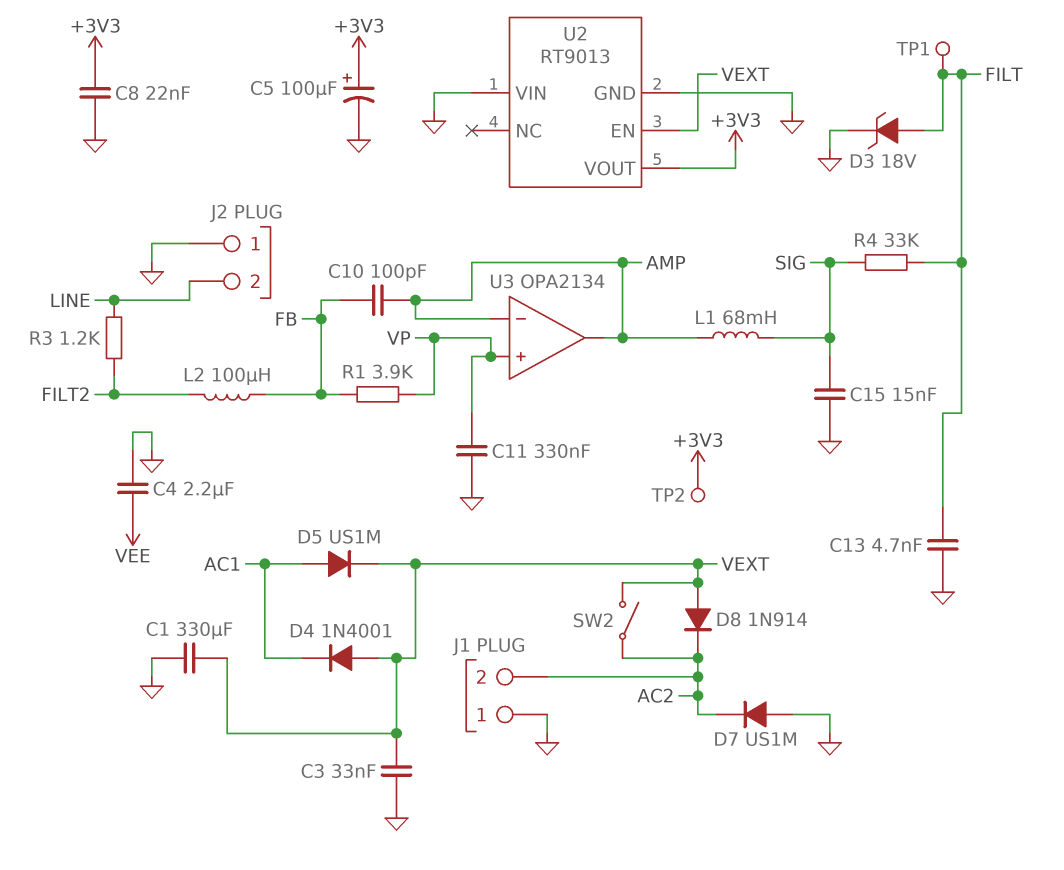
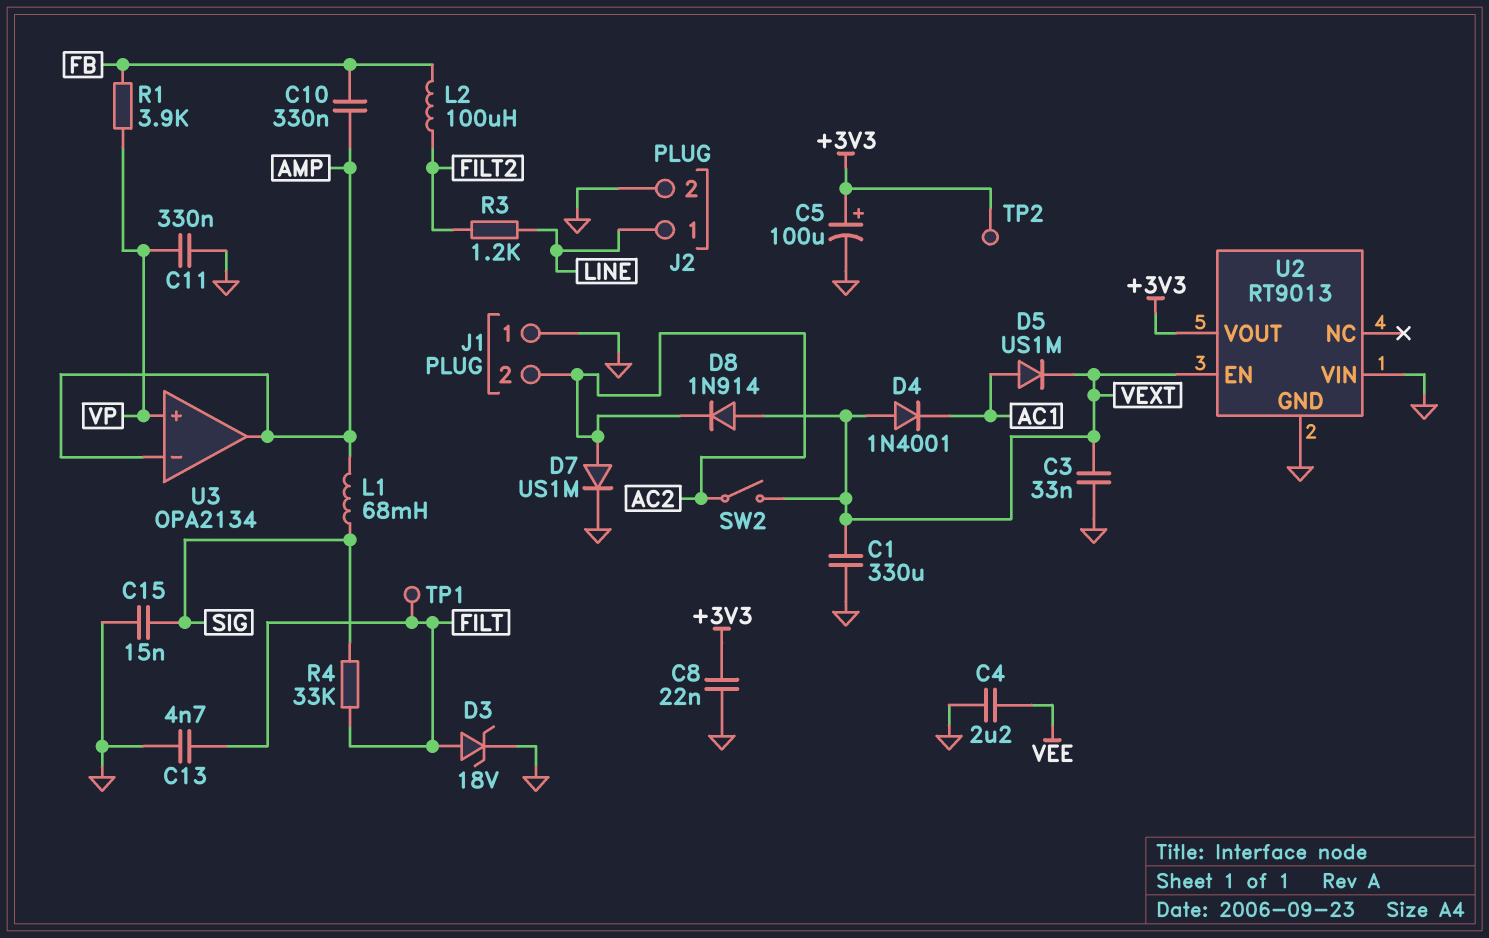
C10: 100pF (AMP, FB) -> 330nF (AMP, FB)
D7: diode US1M (A GND, K AC2) -> diode US1M (A AC2, K GND)
J2 pin 1: GND -> LINE
J2 pin 2: LINE -> GND

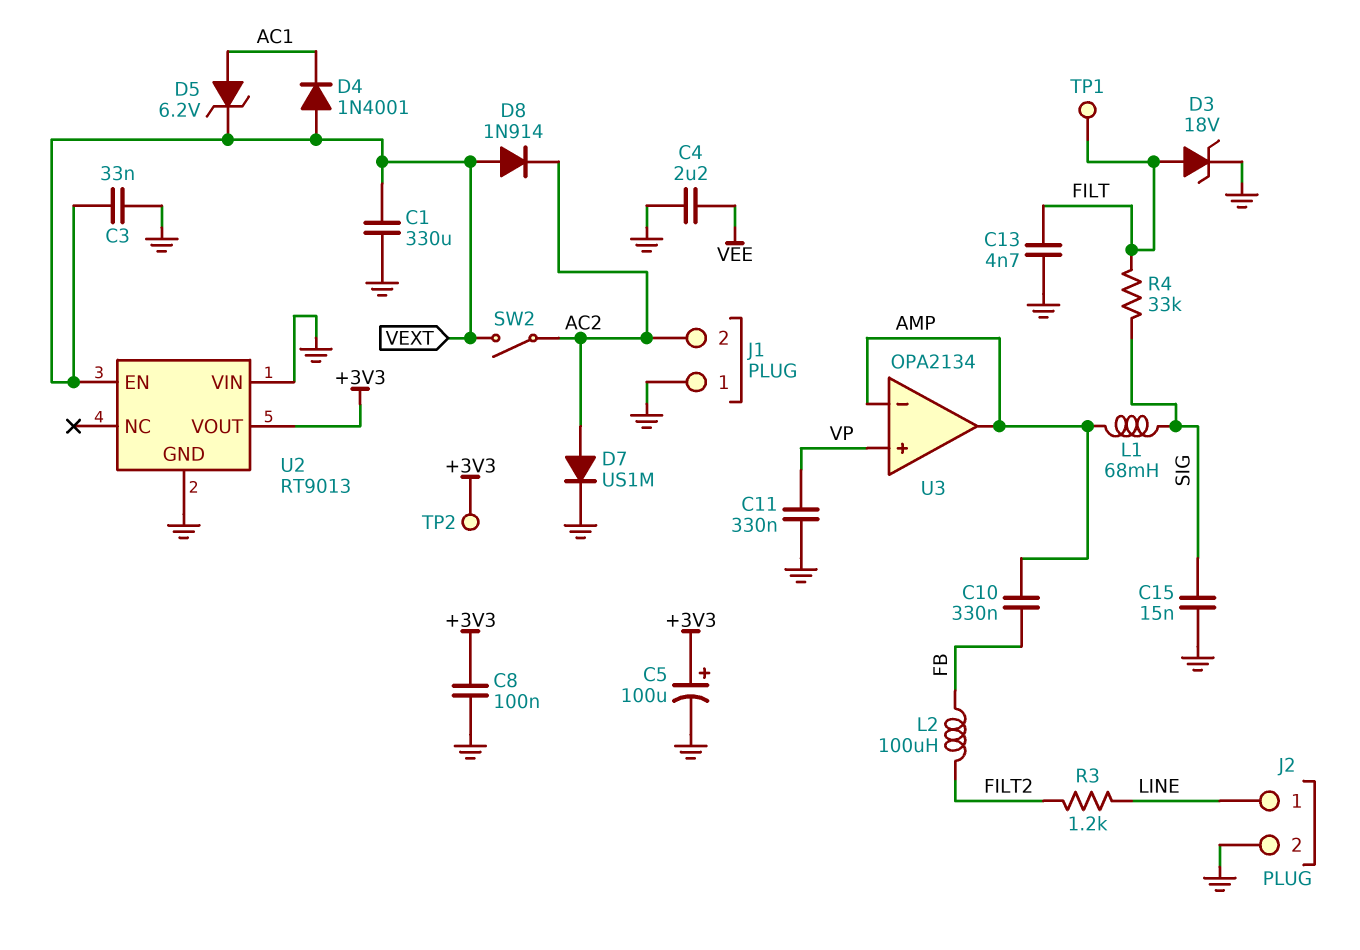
C8: 22nF (+3V3, GND) -> 100nF (+3V3, GND)
D5: diode US1M (A AC1, K VEXT) -> zener 6.2V (A AC1, K VEXT)
R1: 3.9k (FB, VP) -> none

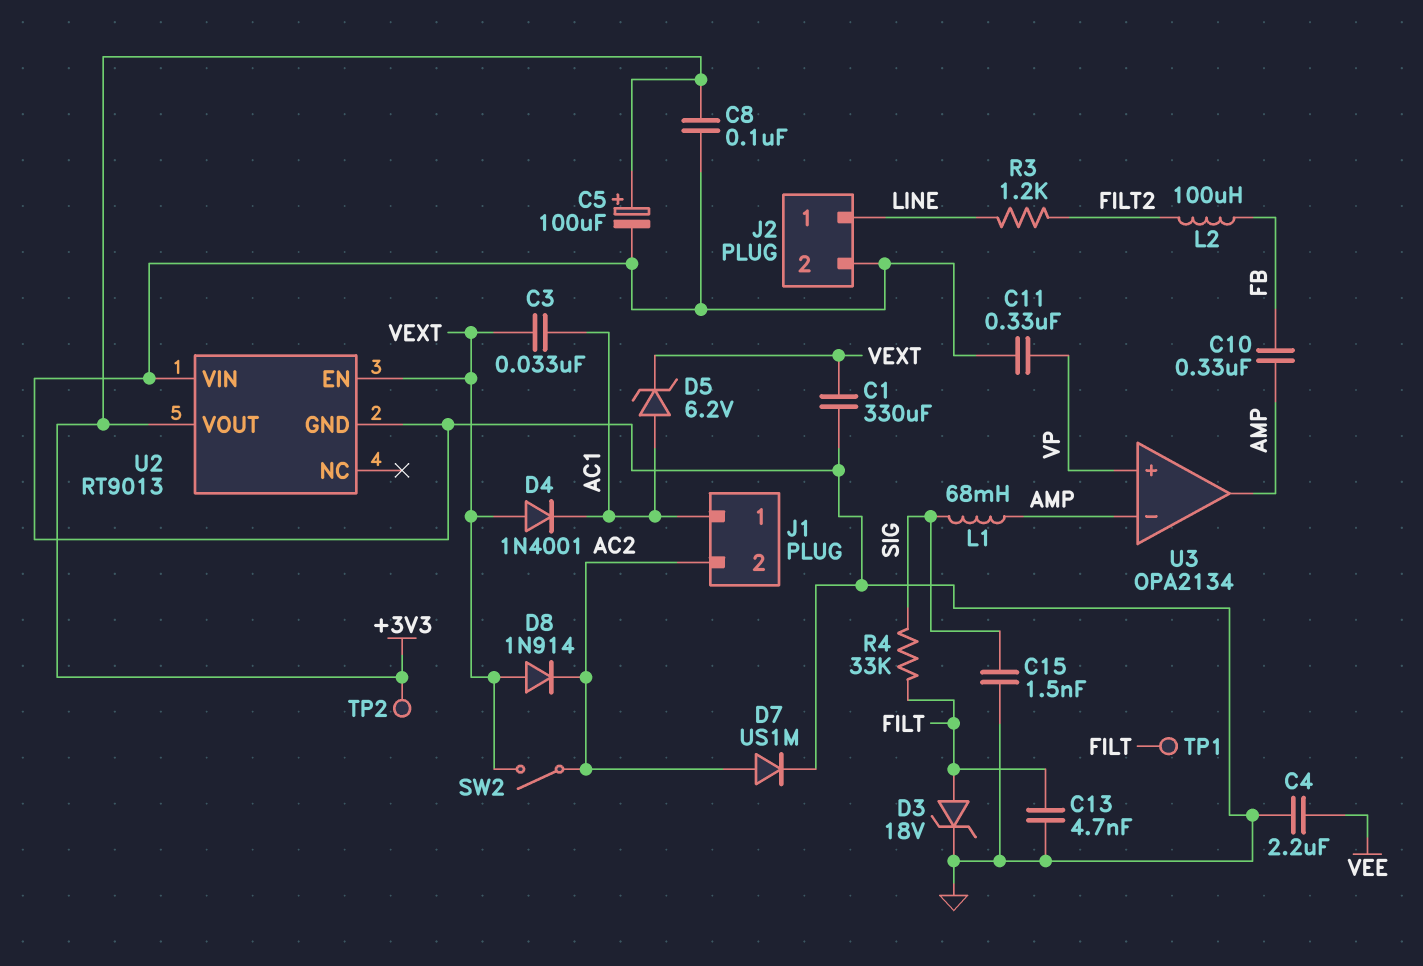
C3: 33nF (GND, VEXT) -> 33nF (AC1, VEXT)
C15: 15nF (GND, SIG) -> 1.5nF (GND, SIG)
J1 pin 1: GND -> AC1

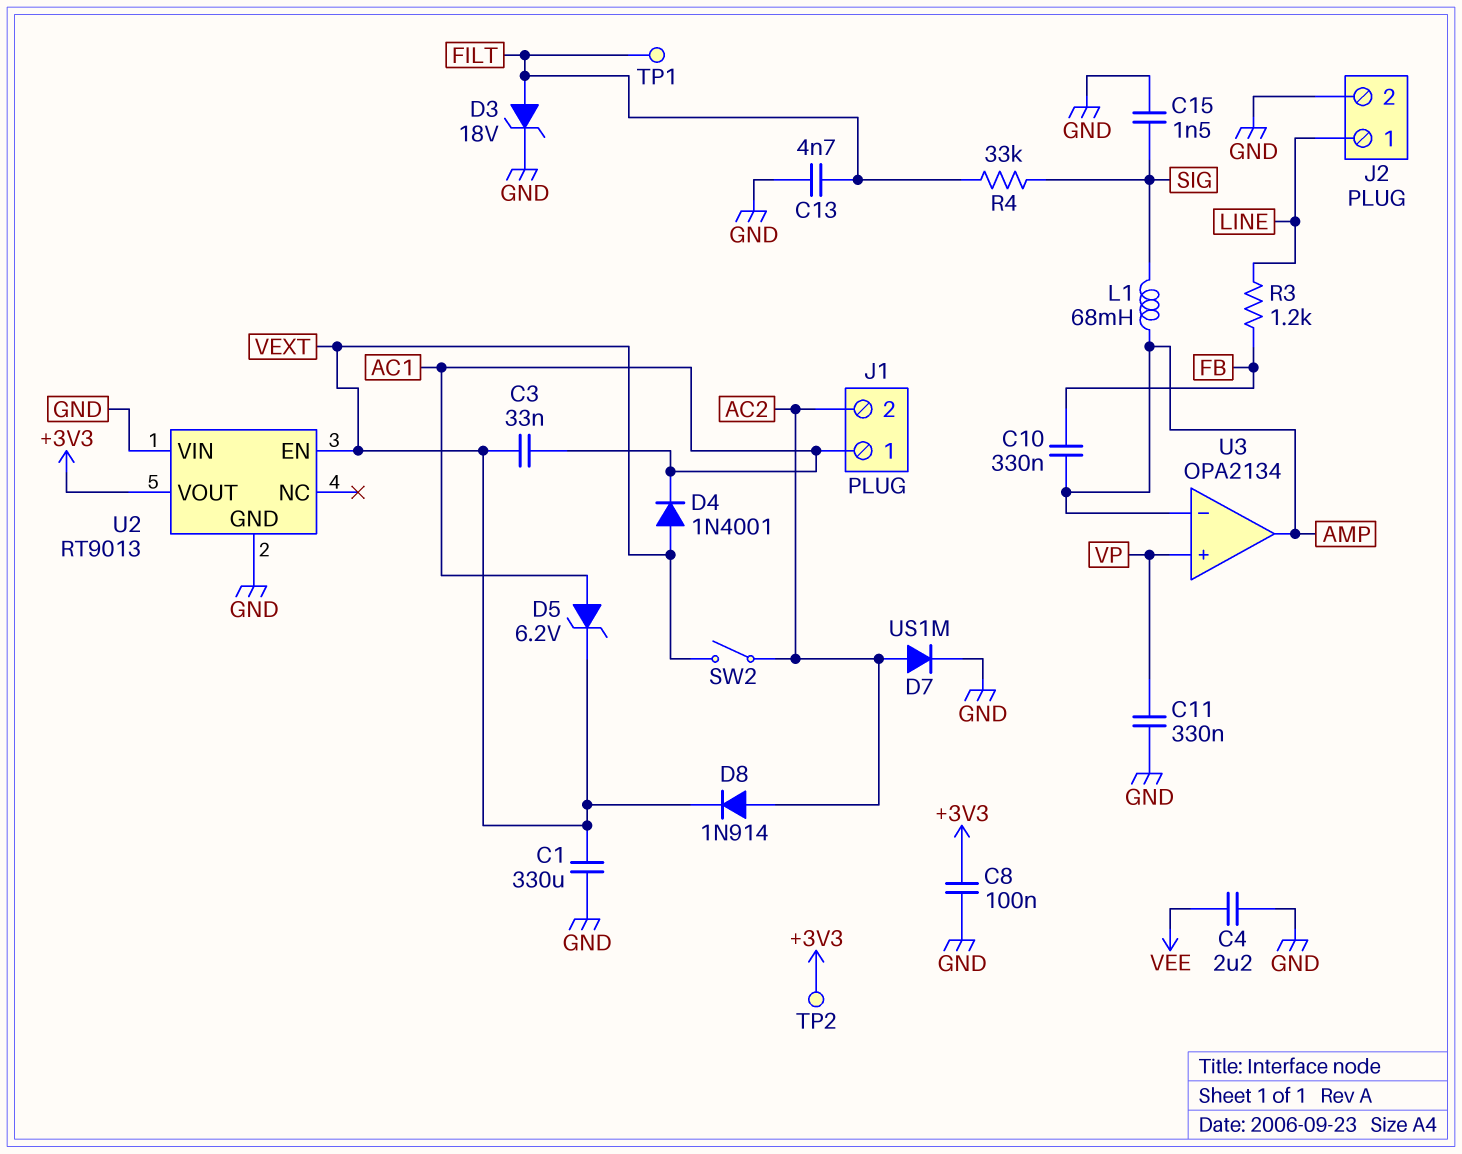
C5: 100uF (plus +3V3, minus GND) -> none
D8: diode 1N914 (A VEXT, K AC2) -> diode 1N914 (A AC2, K VEXT)
L2: 100uH (FB, FILT2) -> none
R3: 1.2k (FILT2, LINE) -> 1.2k (FB, LINE)

